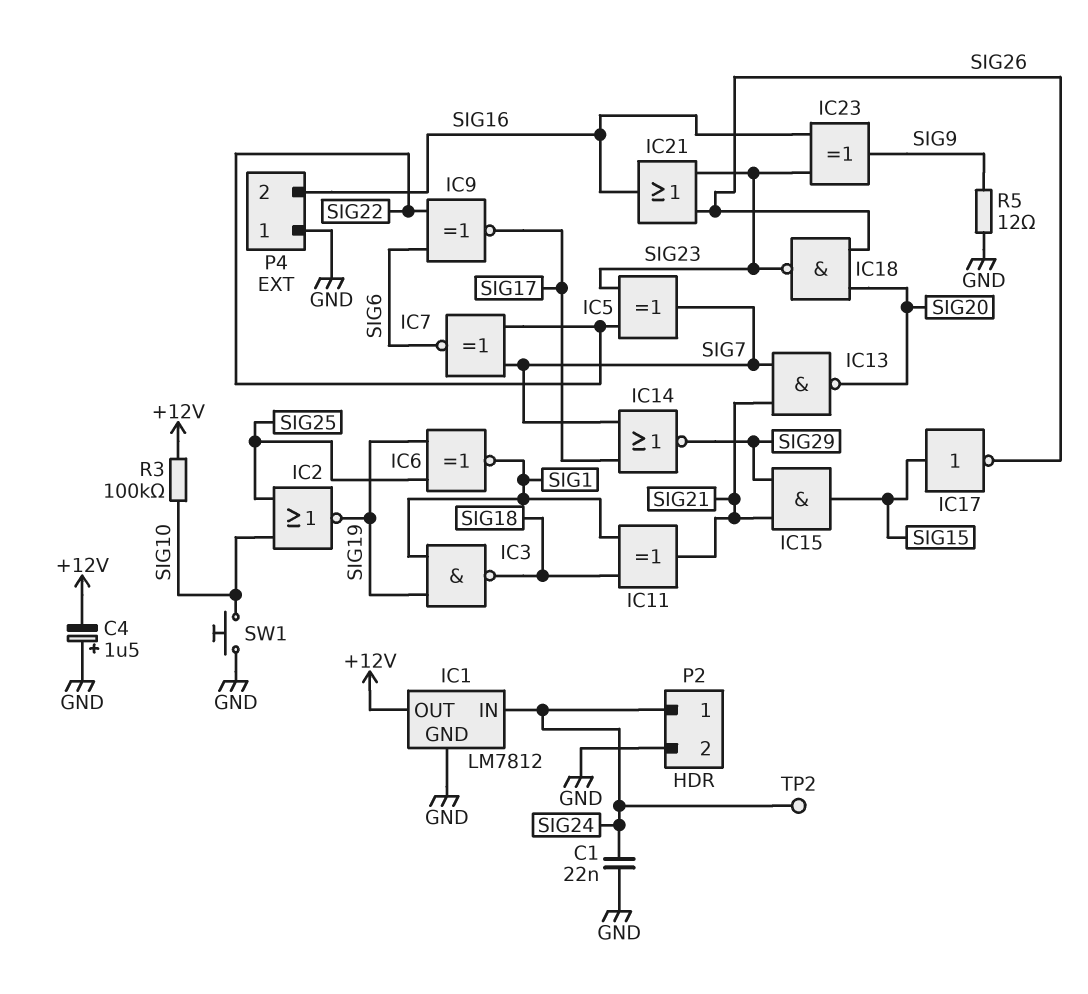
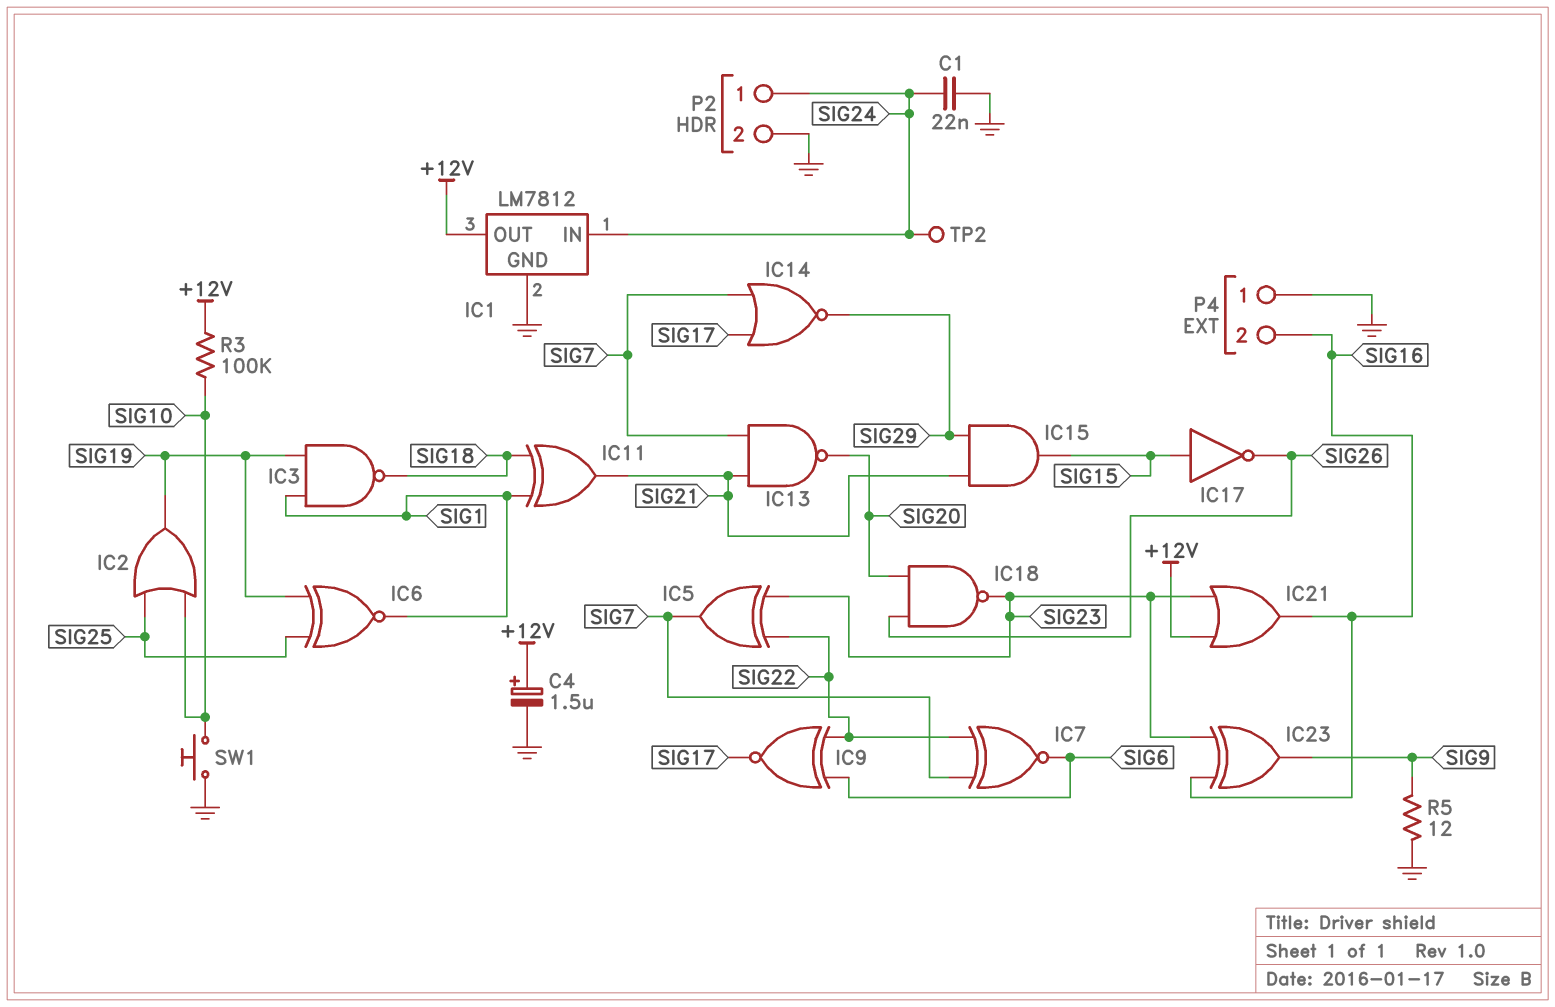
C4: 1.5uF (plus GND, minus +12V) -> 1.5uF (plus +12V, minus GND)
IC2: NOR (in SIG10, in SIG25, out SIG19) -> OR (in SIG10, in SIG25, out SIG19)
IC21: OR (in SIG23, in SIG26, out SIG16) -> OR (in +12V, in SIG23, out SIG16)

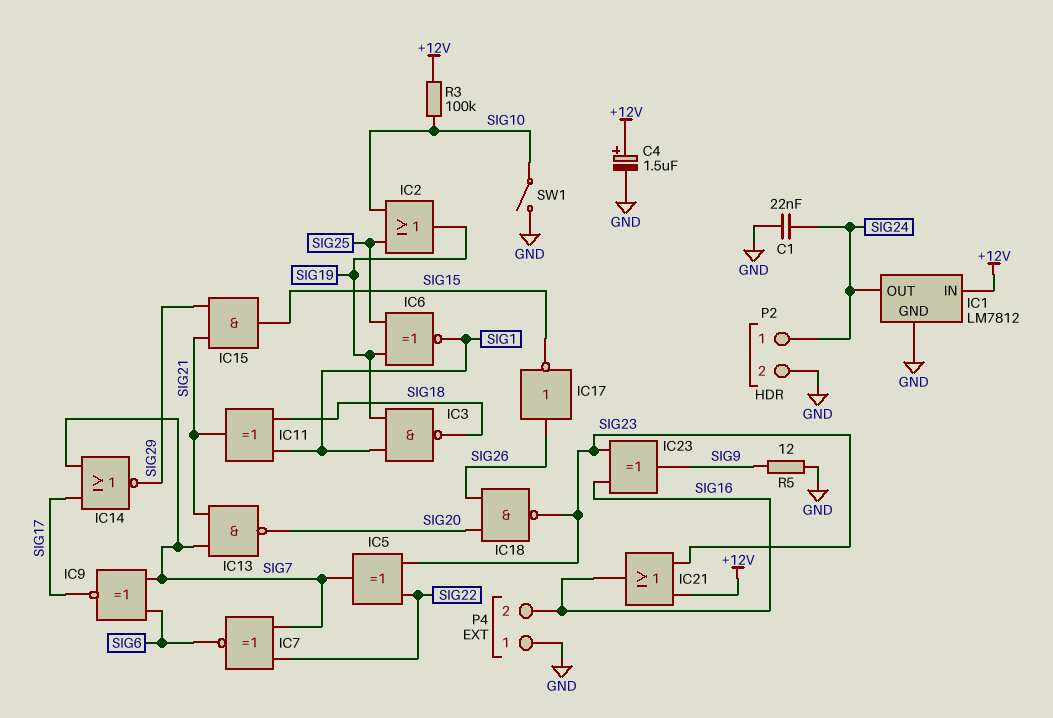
IC1 pin IN: SIG24 -> +12V
IC1 pin OUT: +12V -> SIG24
IC9: XNOR (in SIG6, in SIG22, out SIG17) -> XNOR (in SIG6, in SIG7, out SIG17)
IC17: NOT (in SIG15, out SIG26) -> NOT (in SIG26, out SIG15)
SW1: button (GND, SIG10) -> switch (GND, SIG10)
TP2: test point (SIG24) -> none

